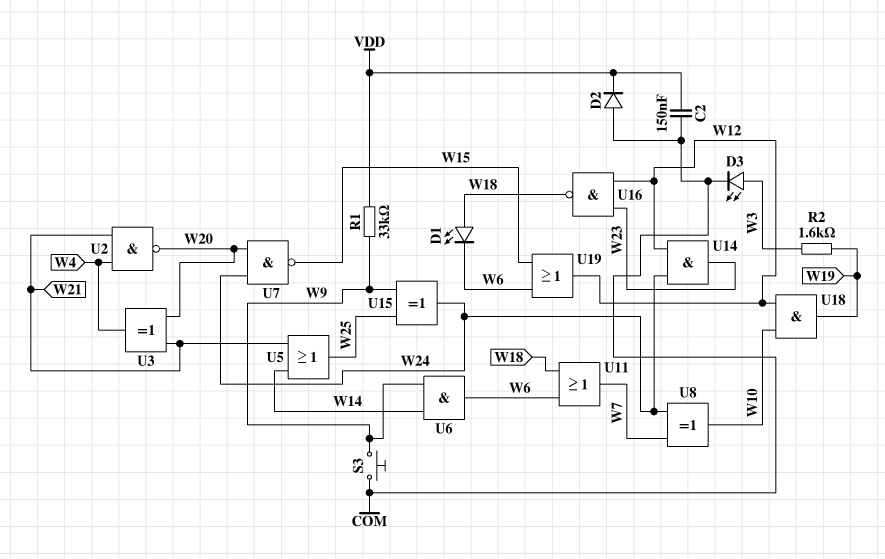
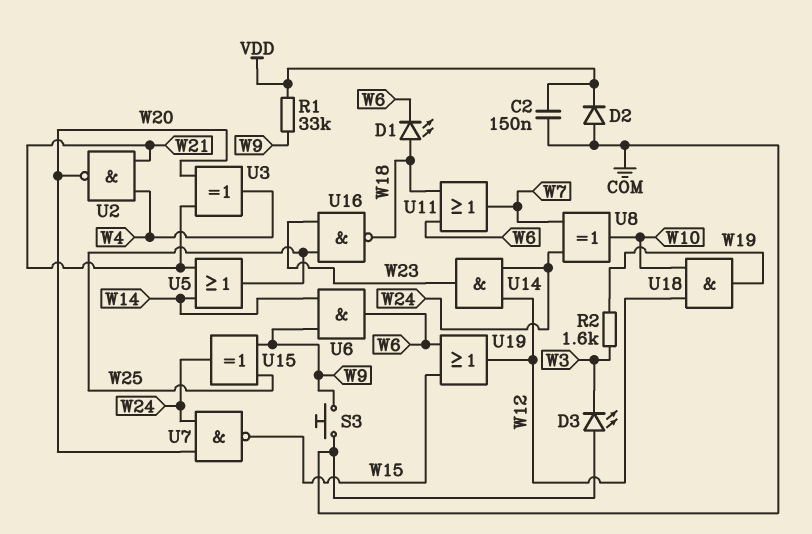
D3: LED (A W3, K COM) -> LED (A COM, K W3)
U16: NAND (in W12, in W23, out W18) -> NAND (in W23, in W25, out W18)

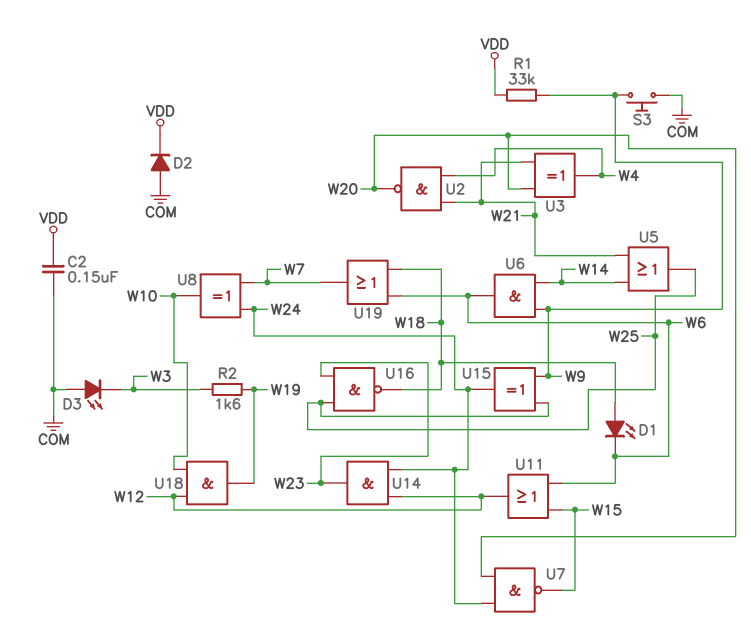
U11: OR (in W6, in W18, out W7) -> OR (in W6, in W15, out W12)
U19: OR (in W6, in W15, out W12) -> OR (in W6, in W18, out W7)

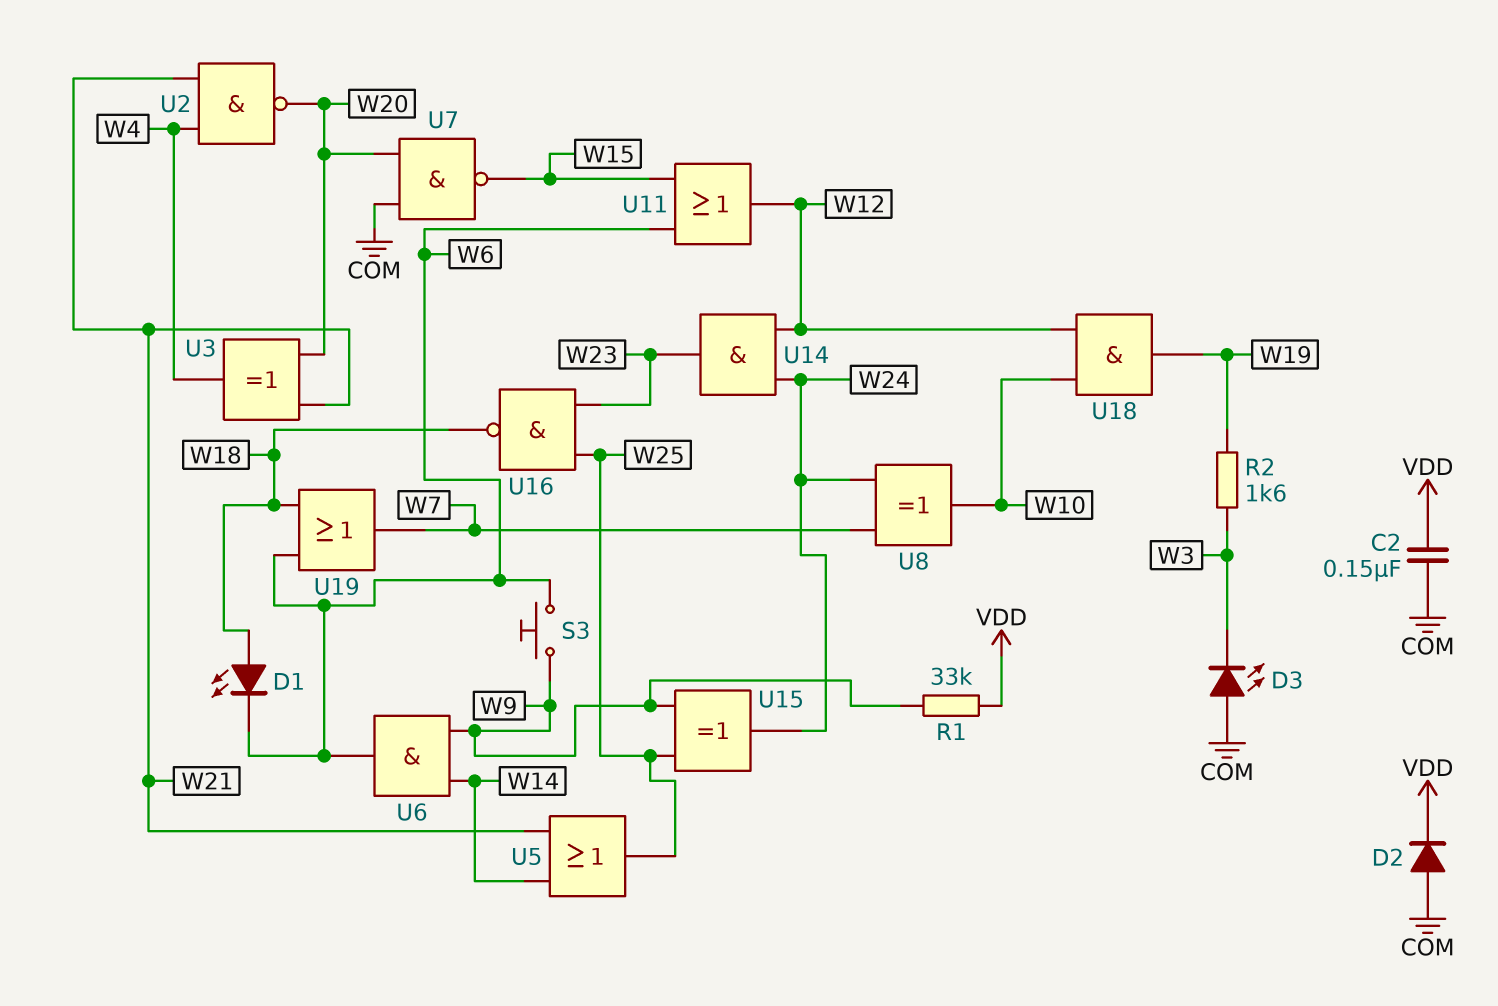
S3: button (COM, W9) -> button (W6, W9)
U7: NAND (in W20, in W24, out W15) -> NAND (in COM, in W20, out W15)

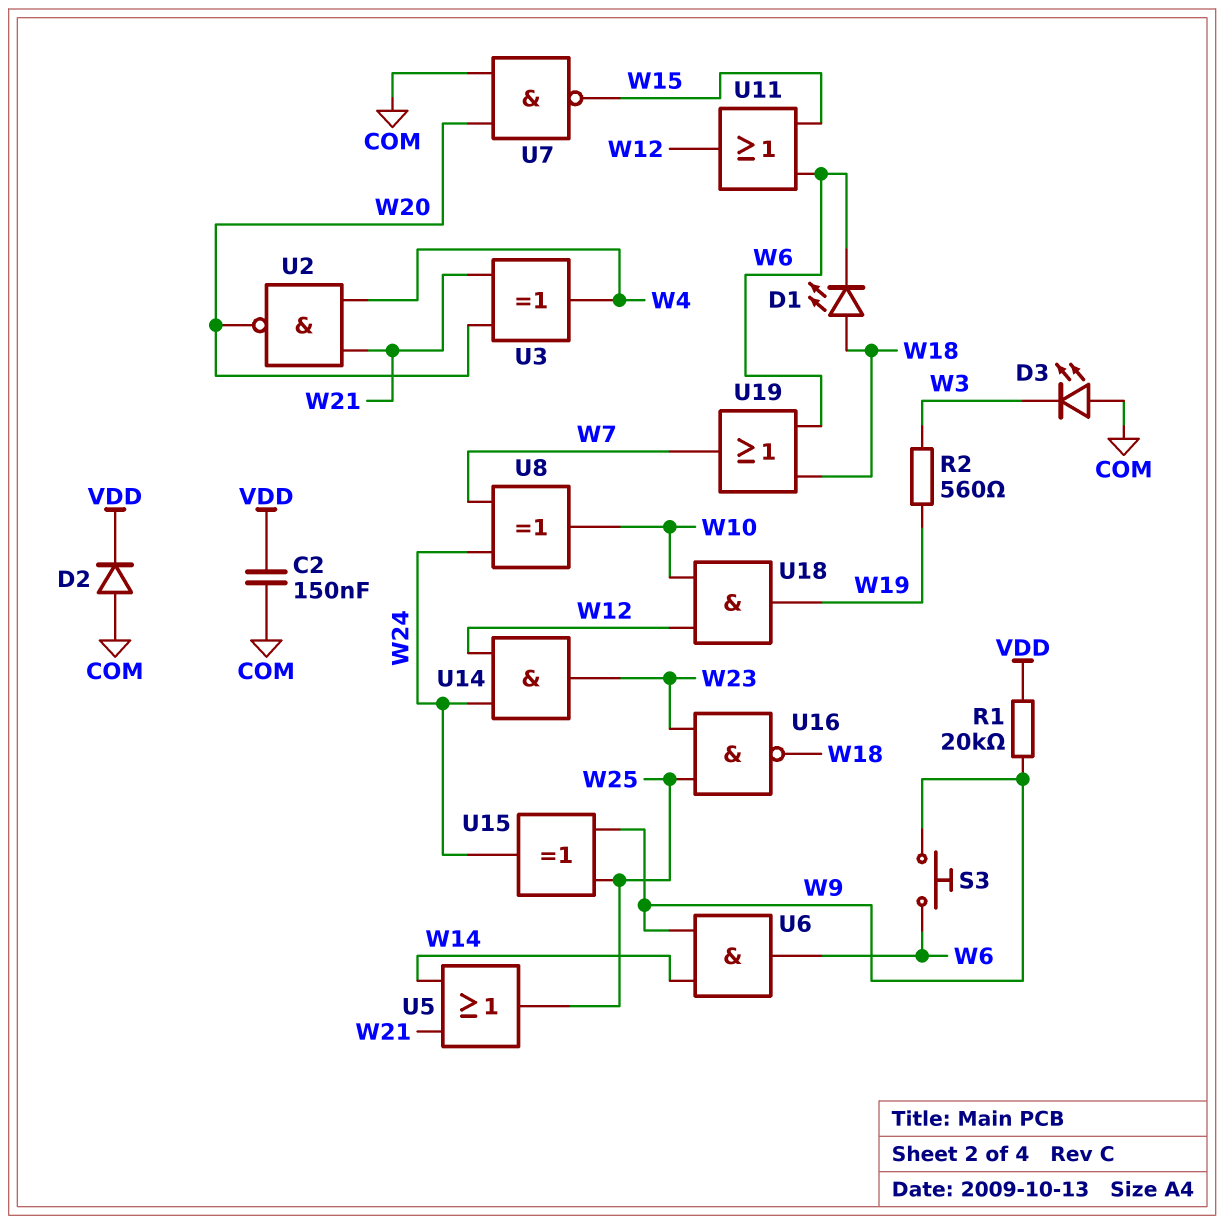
R1: 33k (VDD, W9) -> 20k (VDD, W9)
R2: 1.6k (W3, W19) -> 560 (W3, W19)

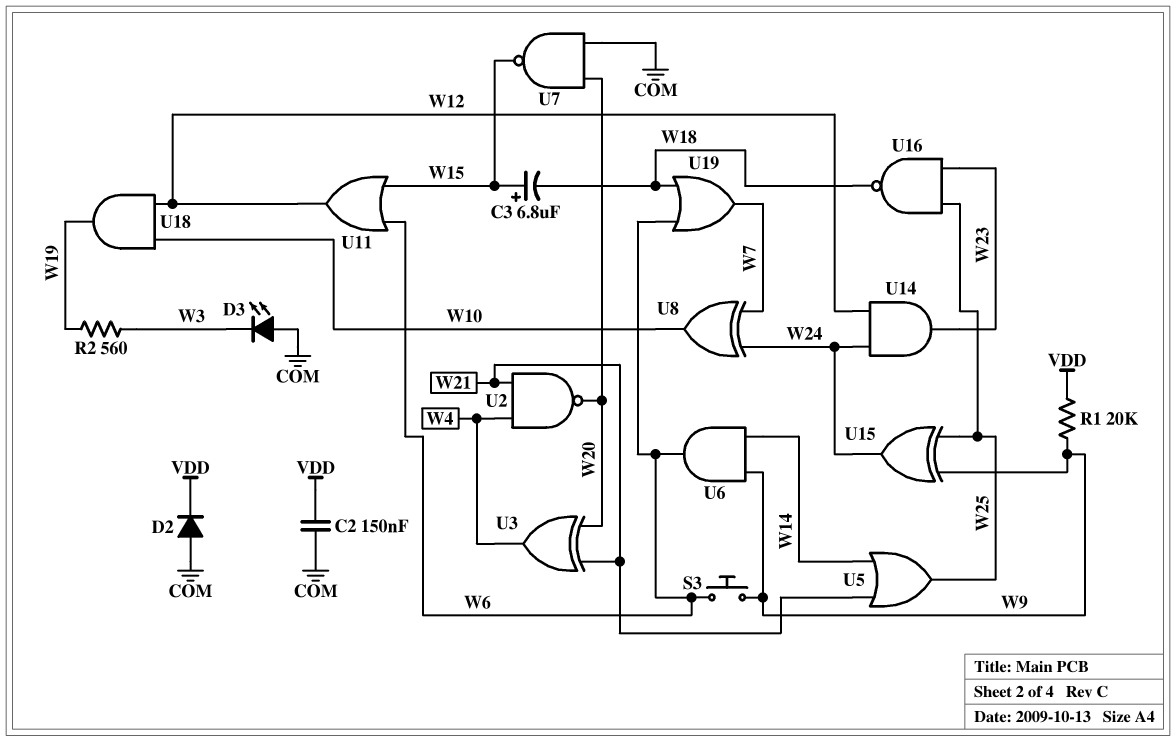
C3: none -> 6.8uF (plus W15, minus W18)
D1: LED (A W18, K W6) -> none

